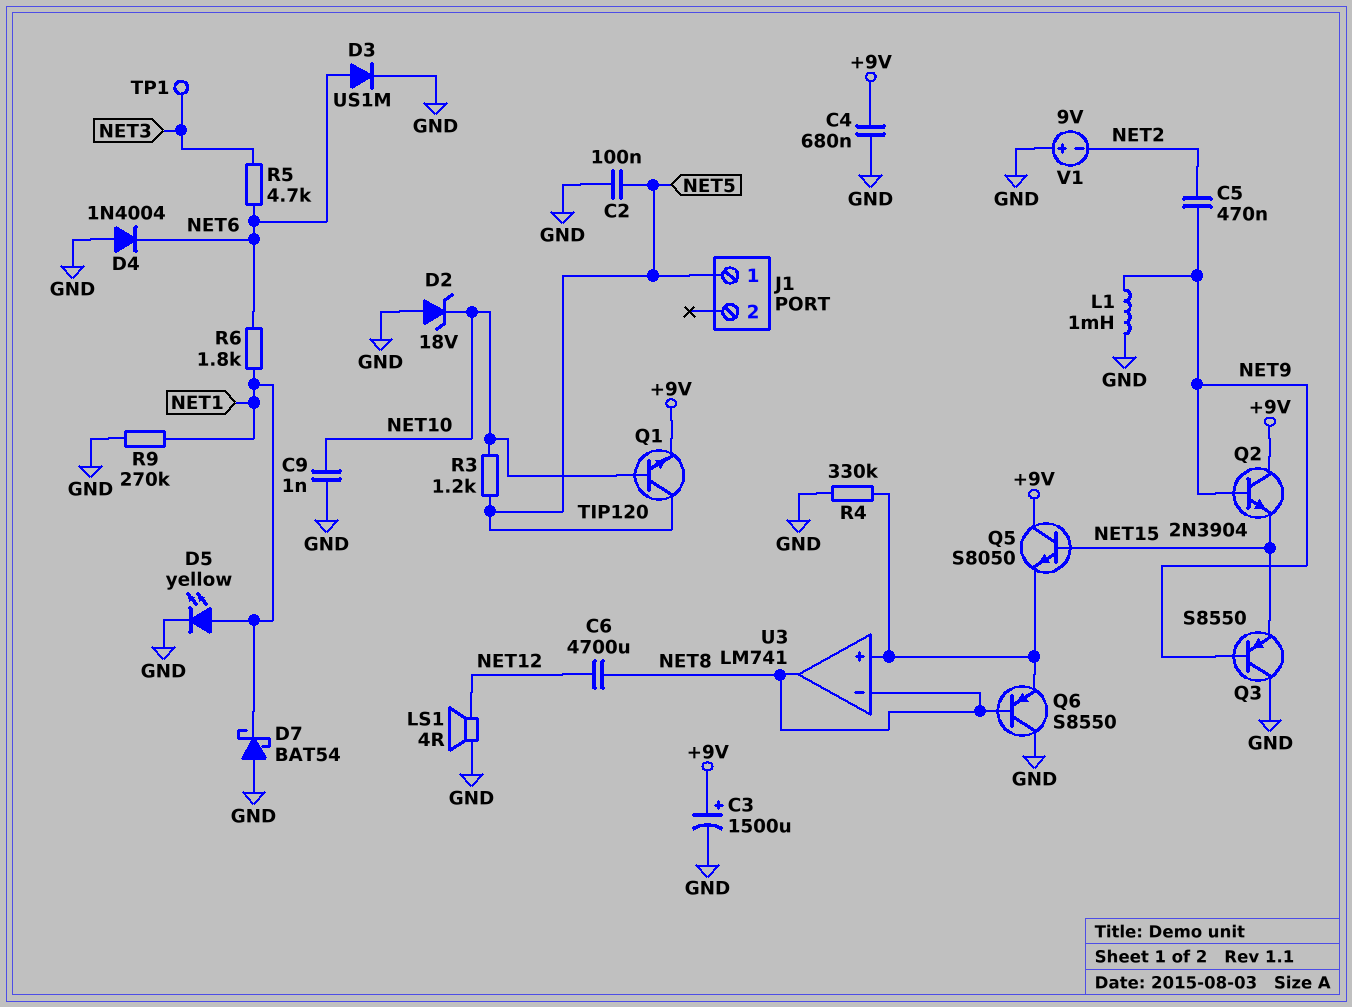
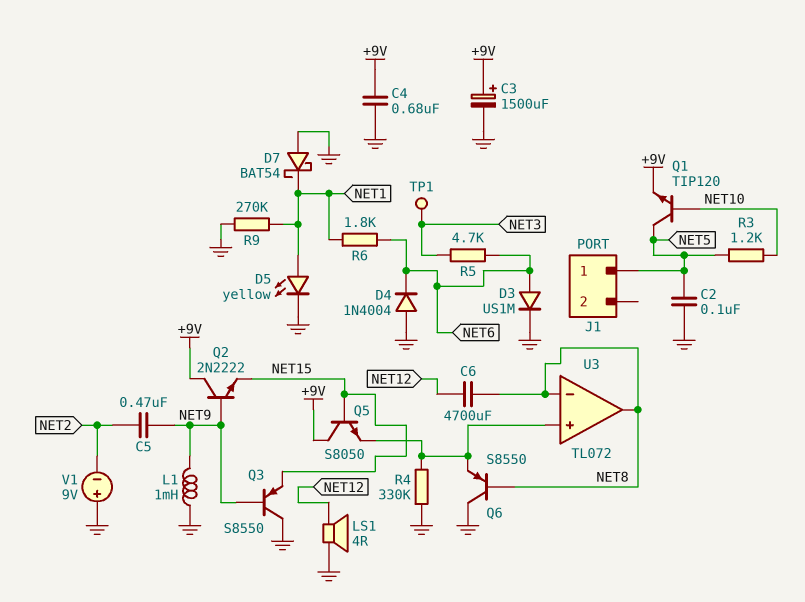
C9: 1nF (GND, NET10) -> none
D2: zener 18V (A GND, K NET10) -> none
Q2: NPN 2N3904 (B NET9, C +9V, E NET15) -> NPN 2N2222 (B NET9, C +9V, E NET15)
U3: LM741 -> TL072

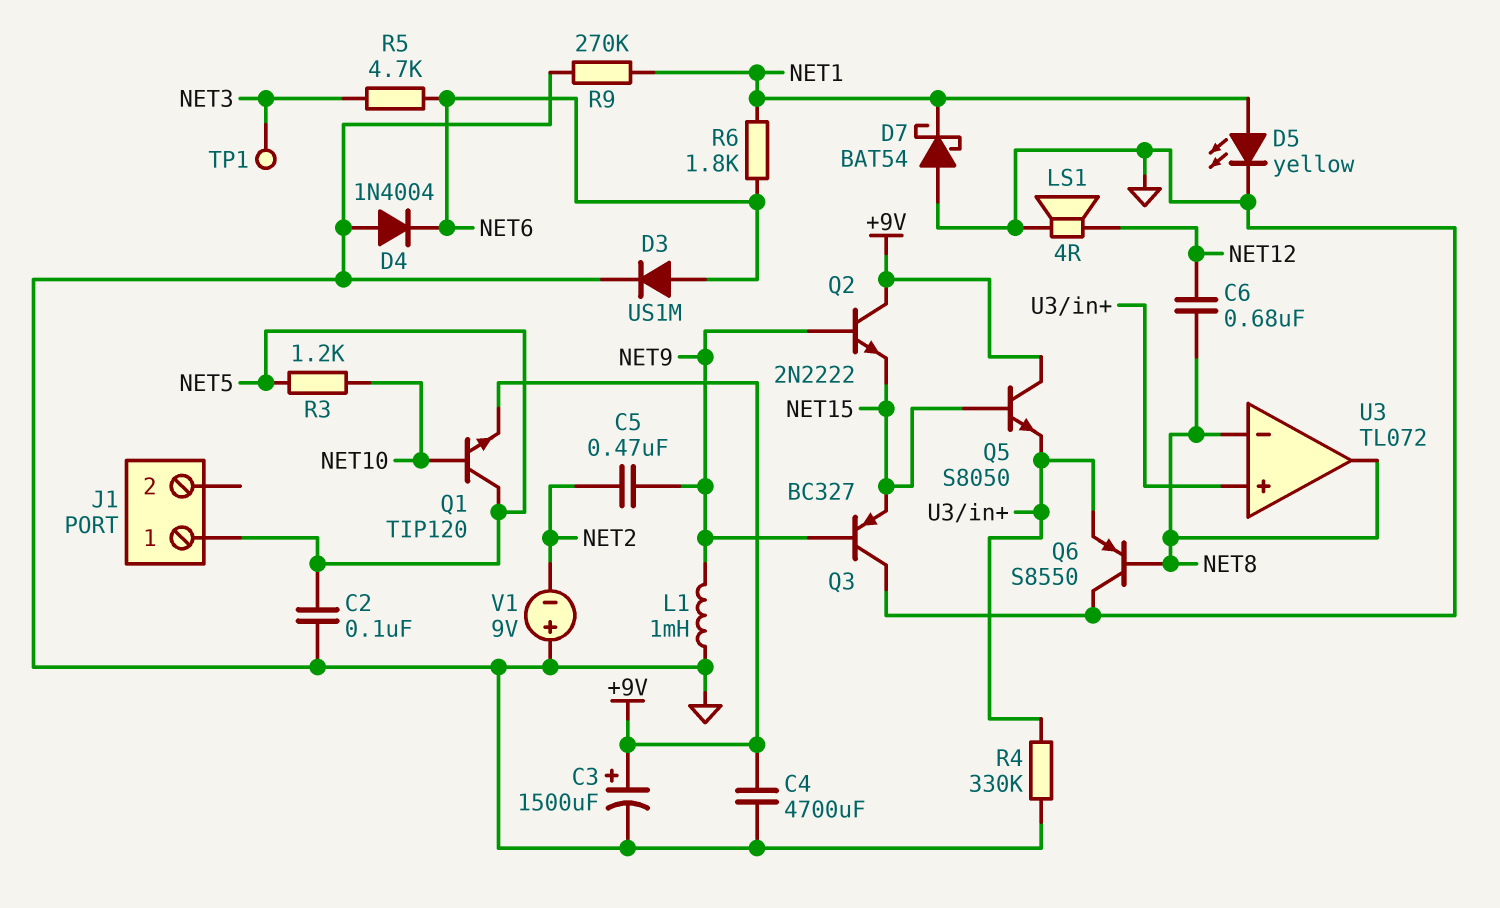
C4: 680nF (+9V, GND) -> 4700uF (+9V, GND)
C6: 4700uF (NET8, NET12) -> 680nF (NET8, NET12)
Q3: PNP S8550 (B NET9, C GND, E NET15) -> PNP BC327 (B NET9, C GND, E NET15)

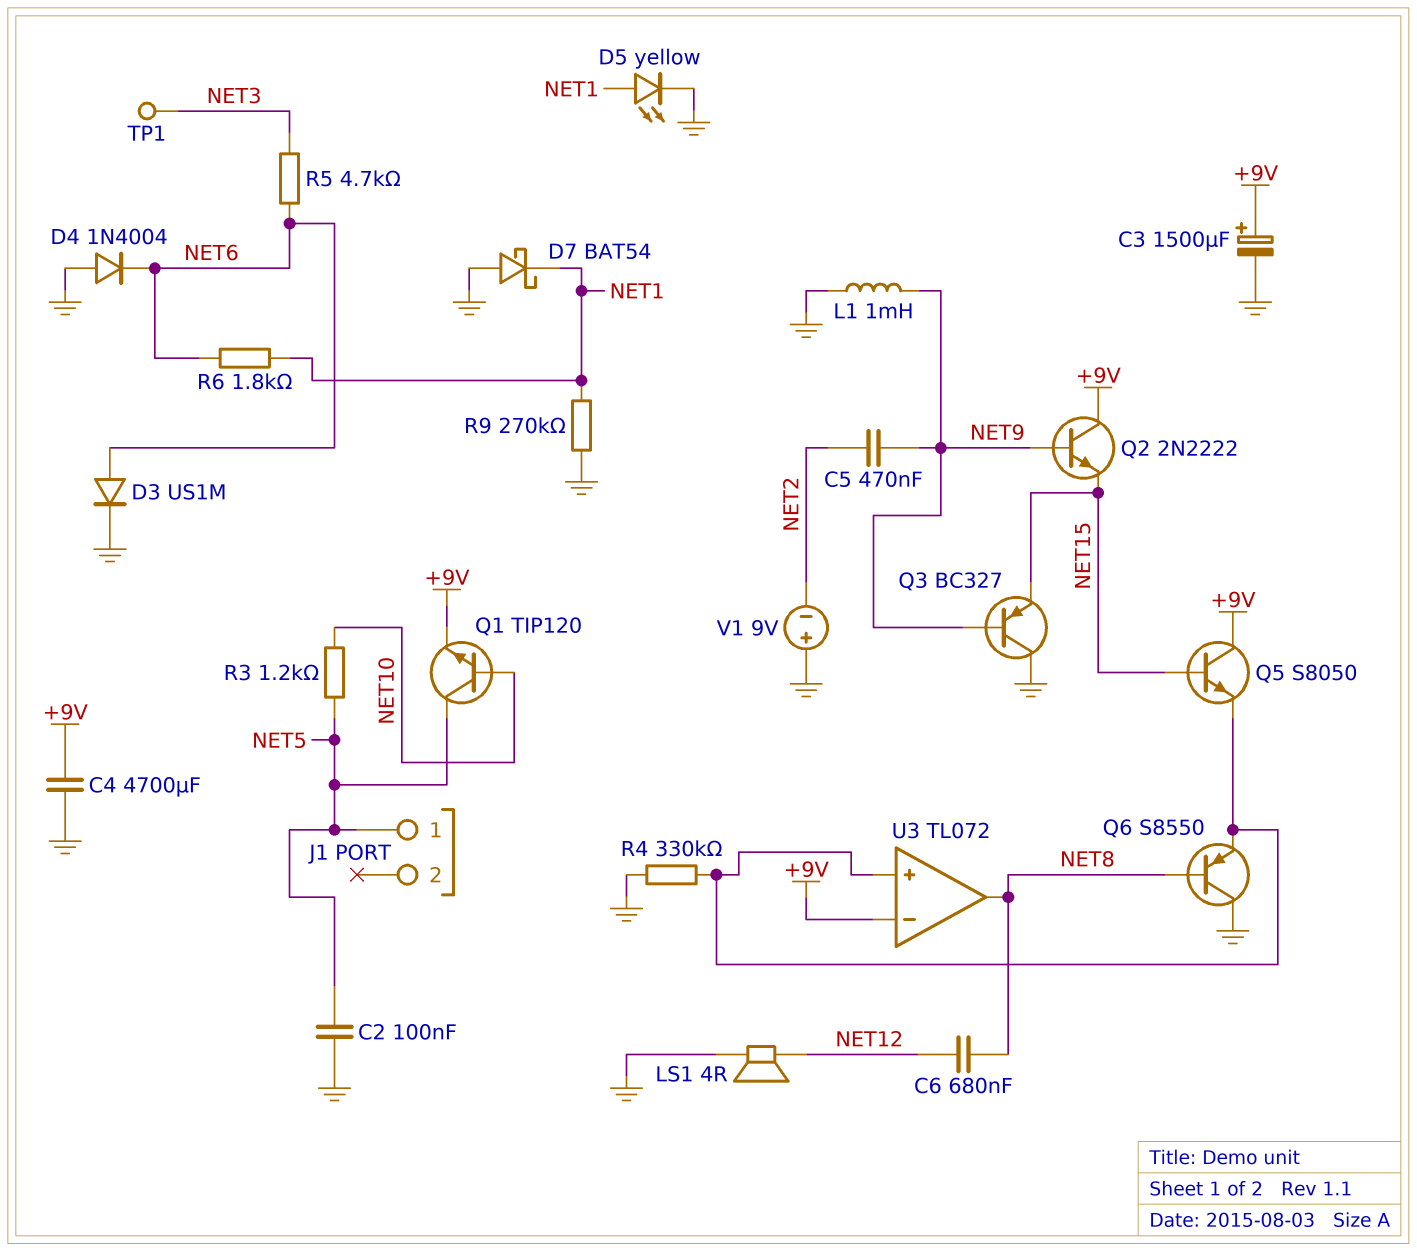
U3 pin in-: NET8 -> +9V

